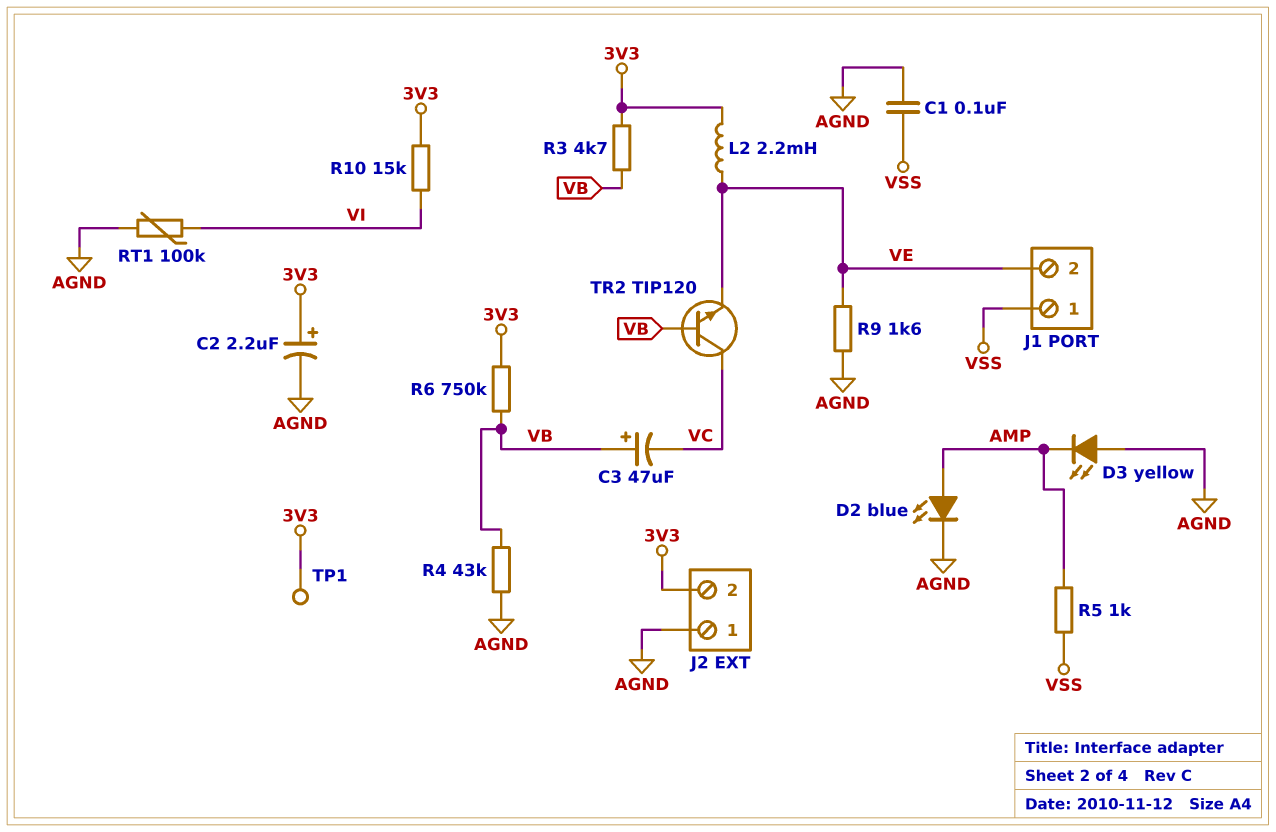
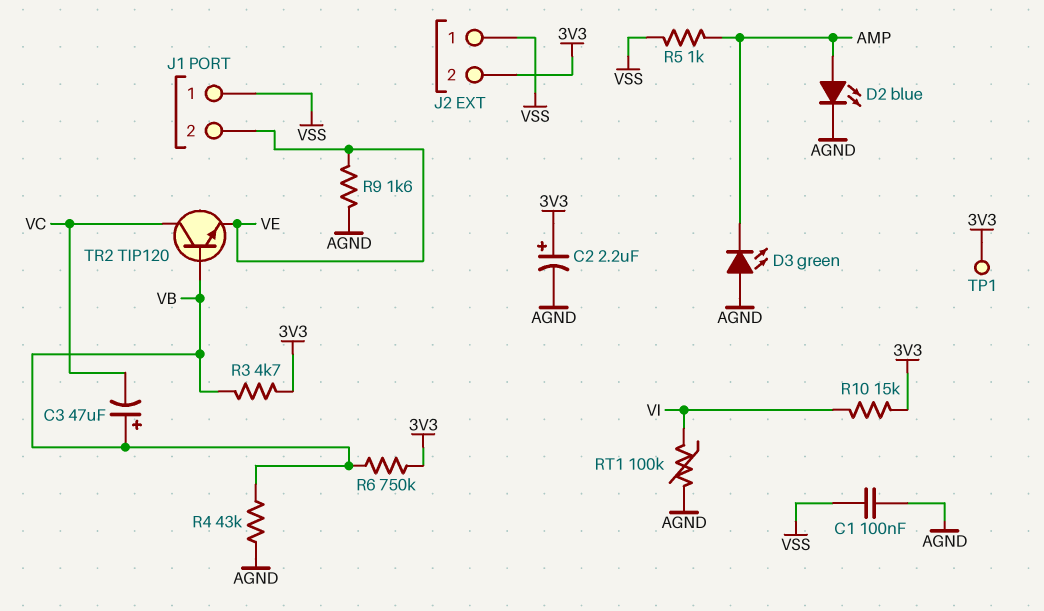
D3: LED yellow (A AGND, K AMP) -> LED green (A AGND, K AMP)
J2 pin 1: AGND -> VSS
L2: 2.2mH (3V3, VE) -> none

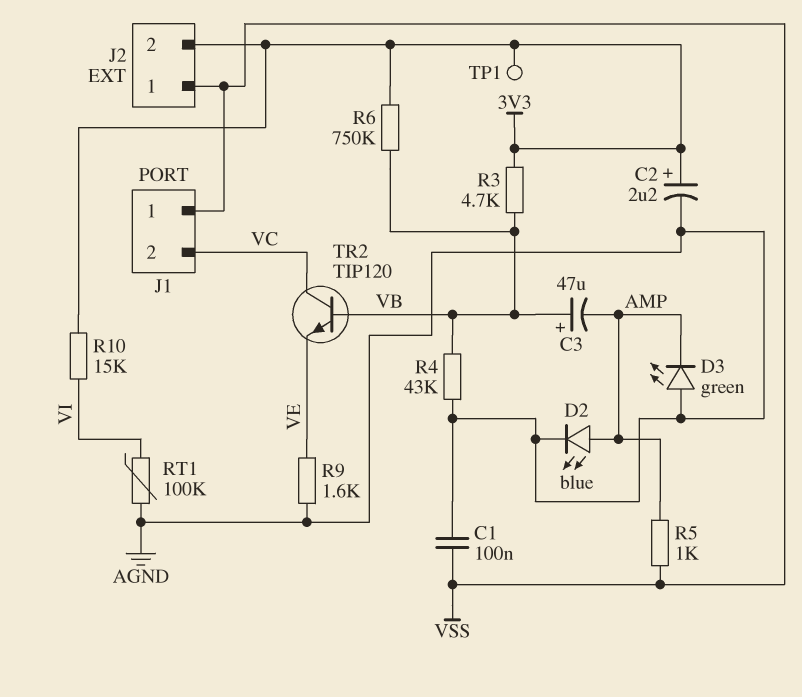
C3: 47uF (plus VB, minus VC) -> 47uF (plus VB, minus AMP)
J1 pin 2: VE -> VC

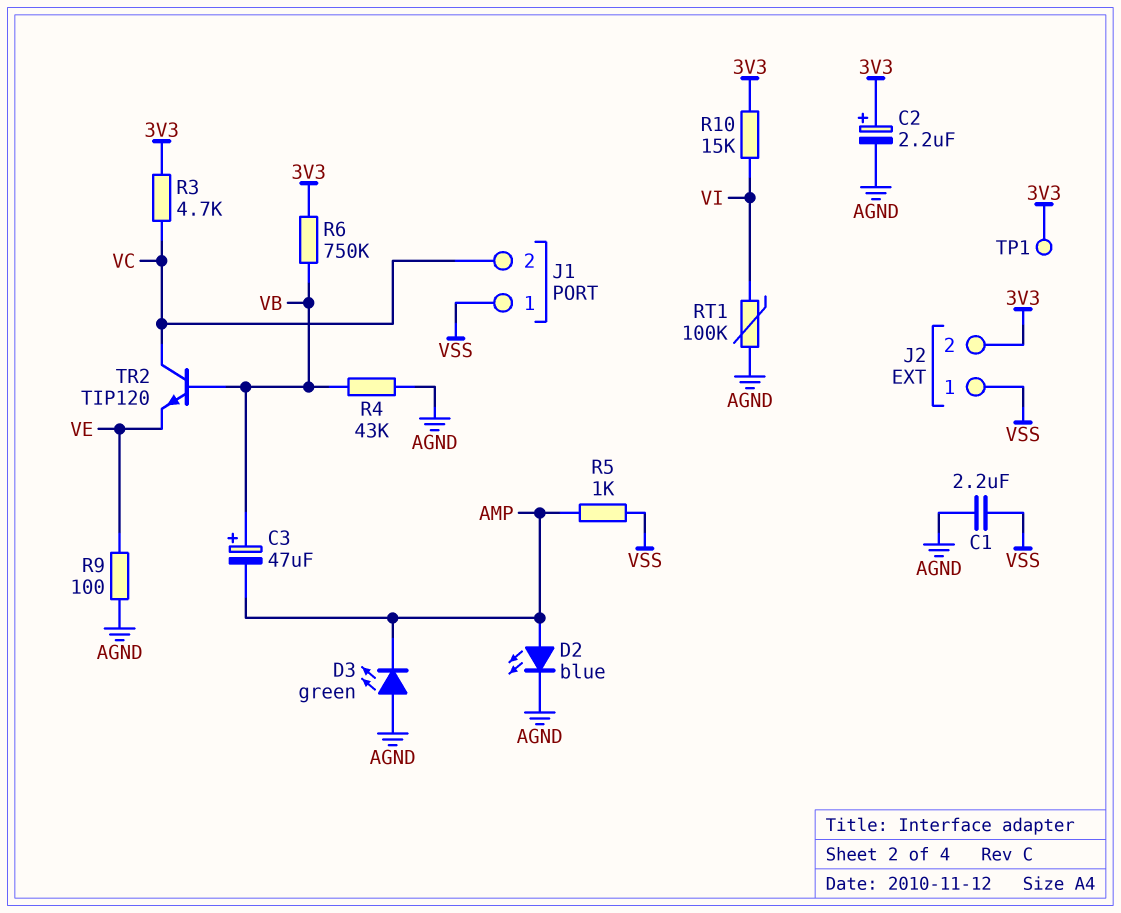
C1: 100nF (AGND, VSS) -> 2.2uF (AGND, VSS)
R3: 4.7k (3V3, VB) -> 4.7k (3V3, VC)
R9: 1.6k (AGND, VE) -> 100 (AGND, VE)

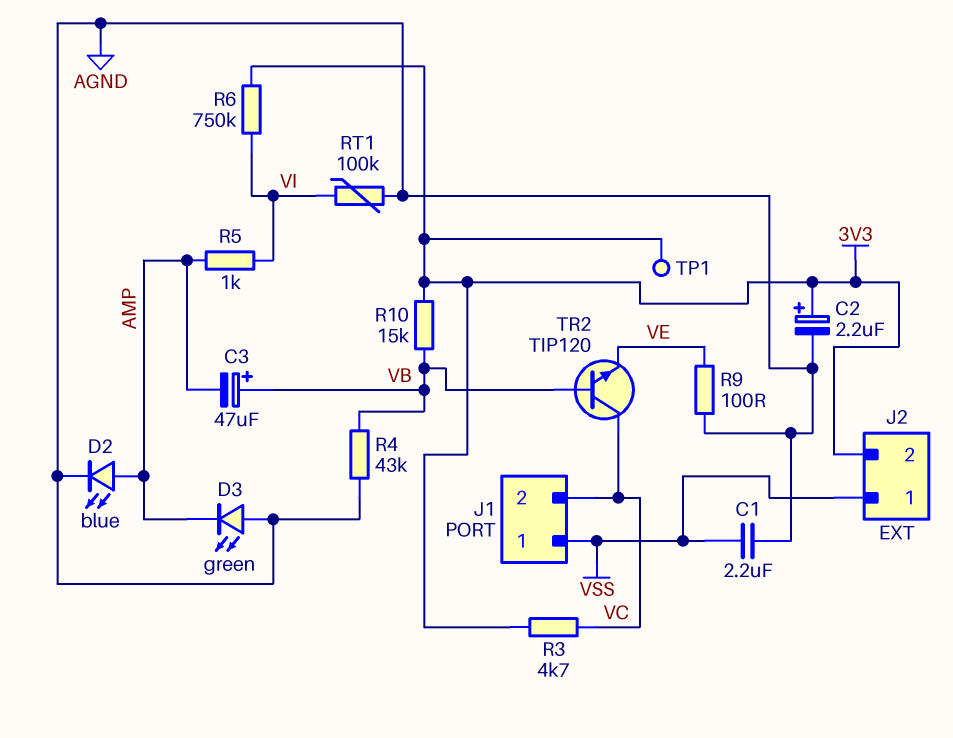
R5: 1k (AMP, VSS) -> 1k (AMP, VI)
R6: 750k (3V3, VB) -> 750k (3V3, VI)
R10: 15k (3V3, VI) -> 15k (3V3, VB)

